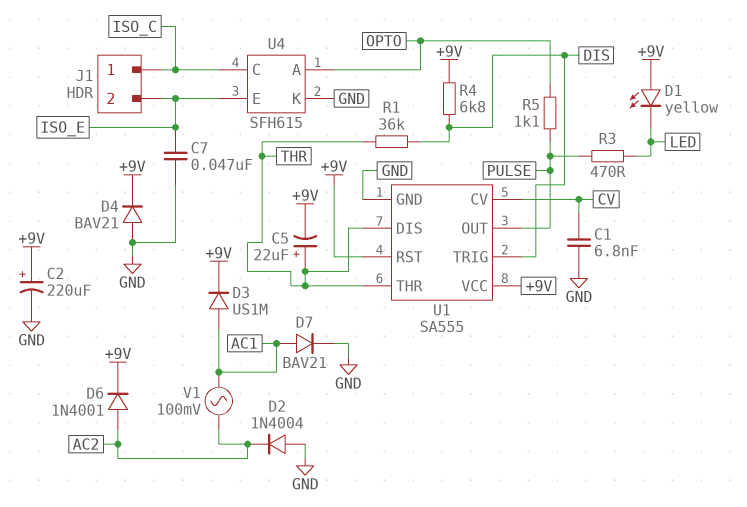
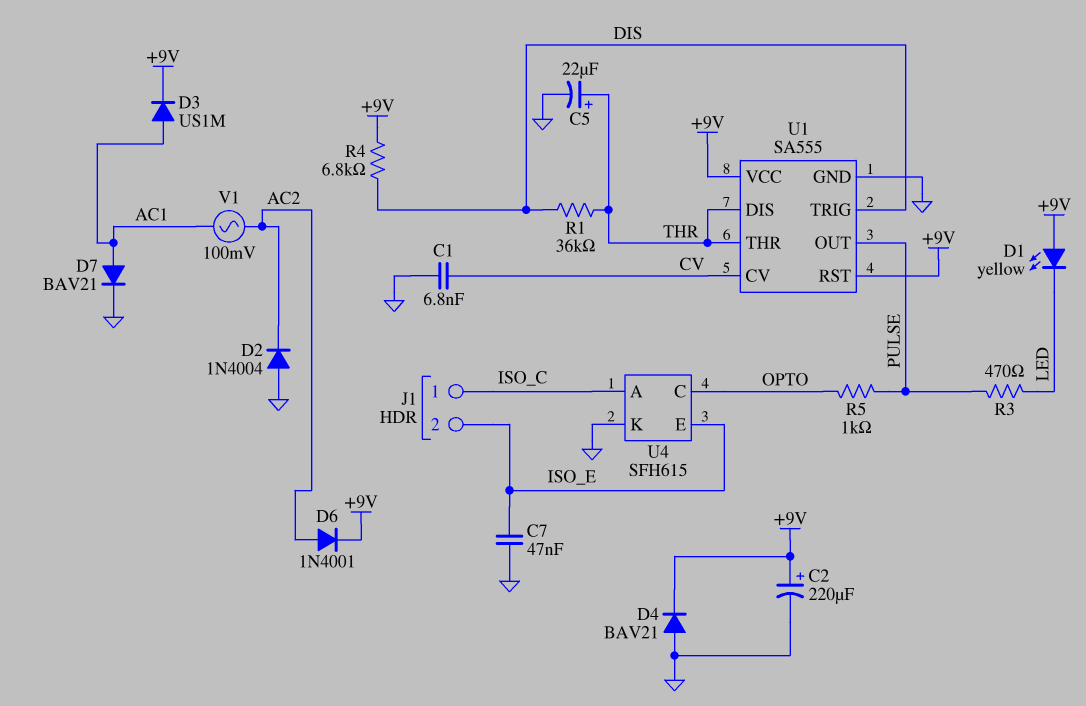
C5: 22uF (plus THR, minus +9V) -> 22uF (plus THR, minus GND)
R5: 1.1k (OPTO, PULSE) -> 1k (OPTO, PULSE)
U4 pin A: OPTO -> ISO_C
U4 pin C: ISO_C -> OPTO

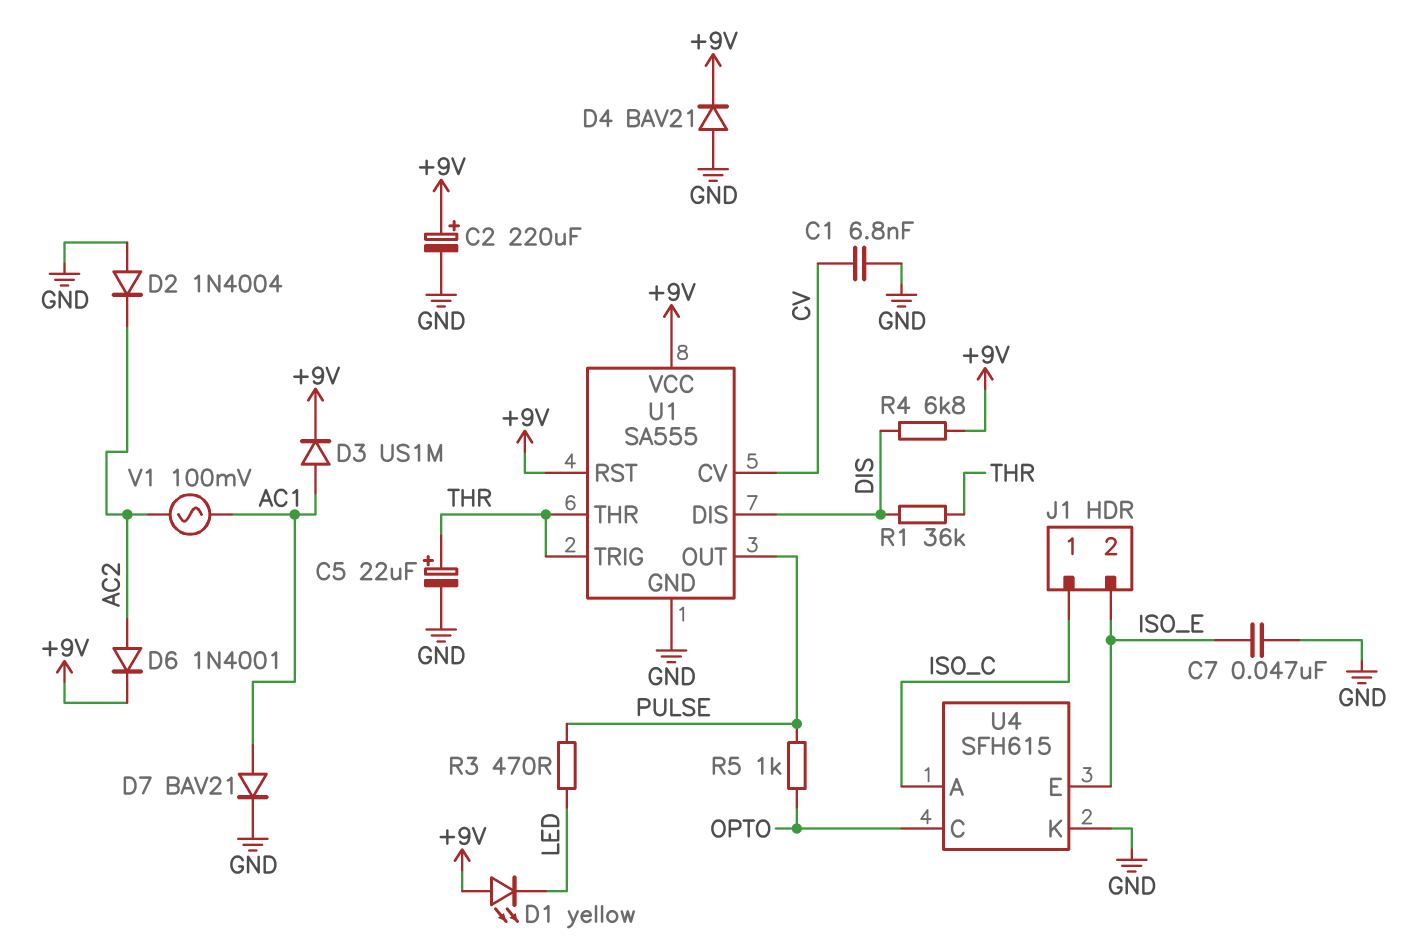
U1 pin DIS: THR -> DIS
U1 pin TRIG: DIS -> THR

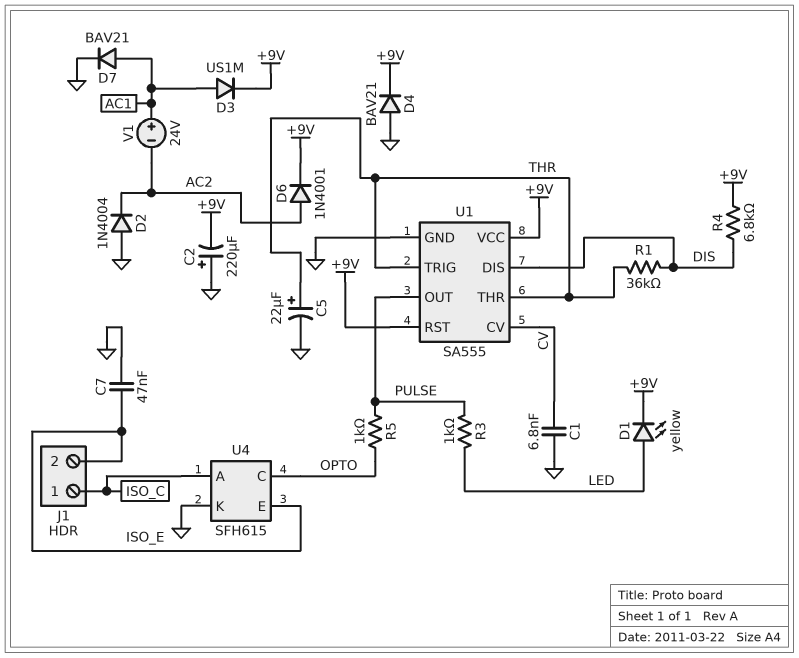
C2: 220uF (plus +9V, minus GND) -> 220uF (plus GND, minus +9V)
D1: LED yellow (A +9V, K LED) -> LED yellow (A LED, K +9V)
R3: 470 (LED, PULSE) -> 1k (LED, PULSE)
V1: AC 100mV (AC1, AC2) -> 24V (plus AC1, minus AC2)

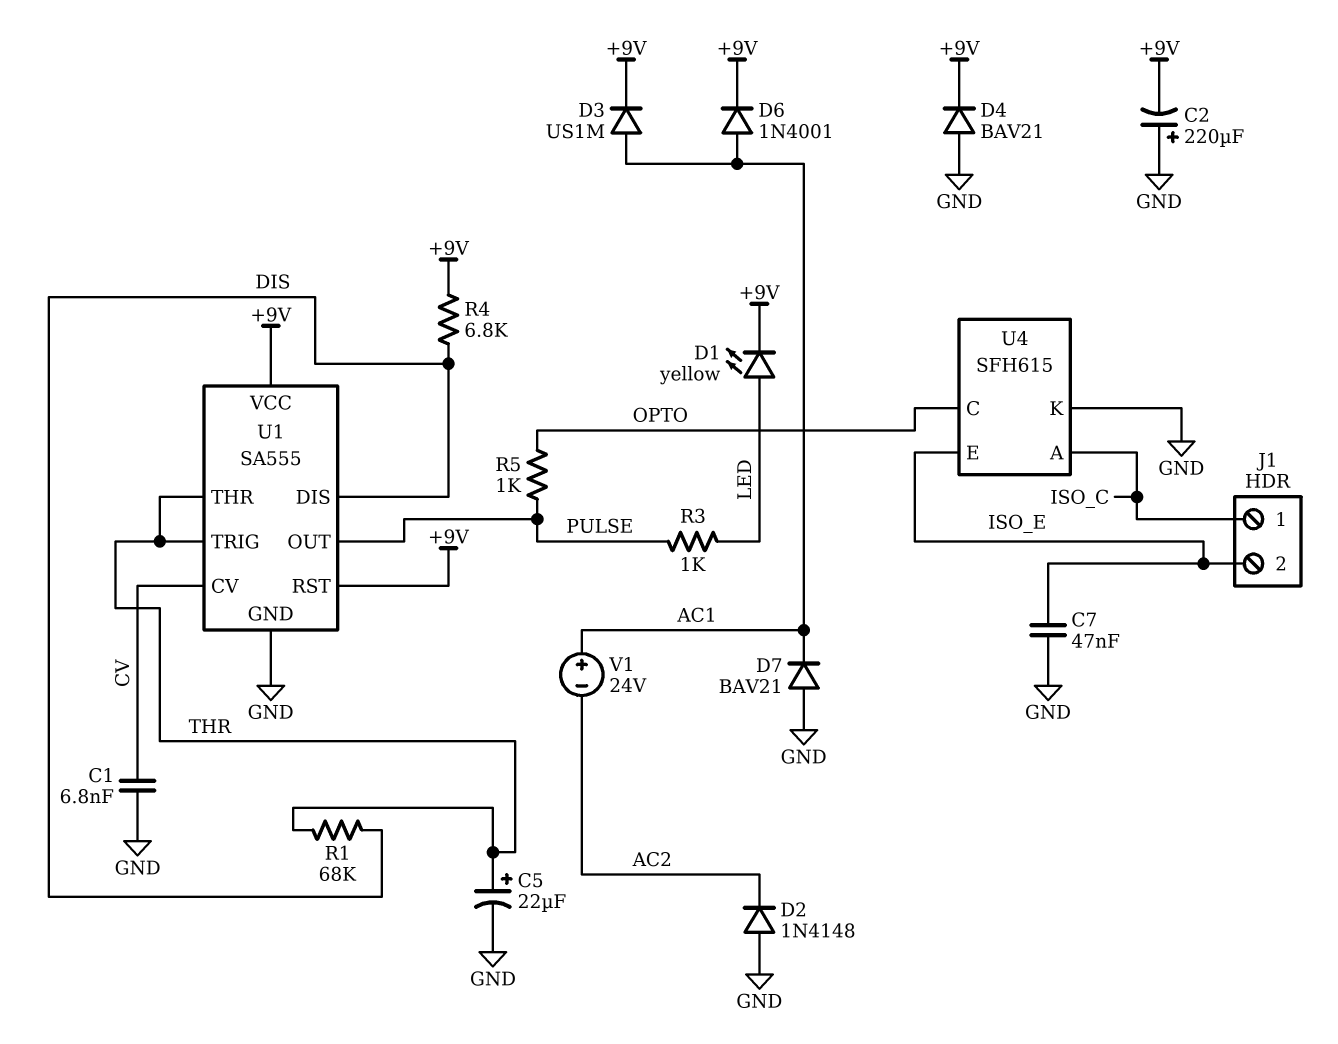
D2: diode 1N4004 (A GND, K AC2) -> diode 1N4148 (A GND, K AC2)
D6: diode 1N4001 (A AC2, K +9V) -> diode 1N4001 (A AC1, K +9V)
D7: diode BAV21 (A AC1, K GND) -> diode BAV21 (A GND, K AC1)
R1: 36k (DIS, THR) -> 68k (DIS, THR)

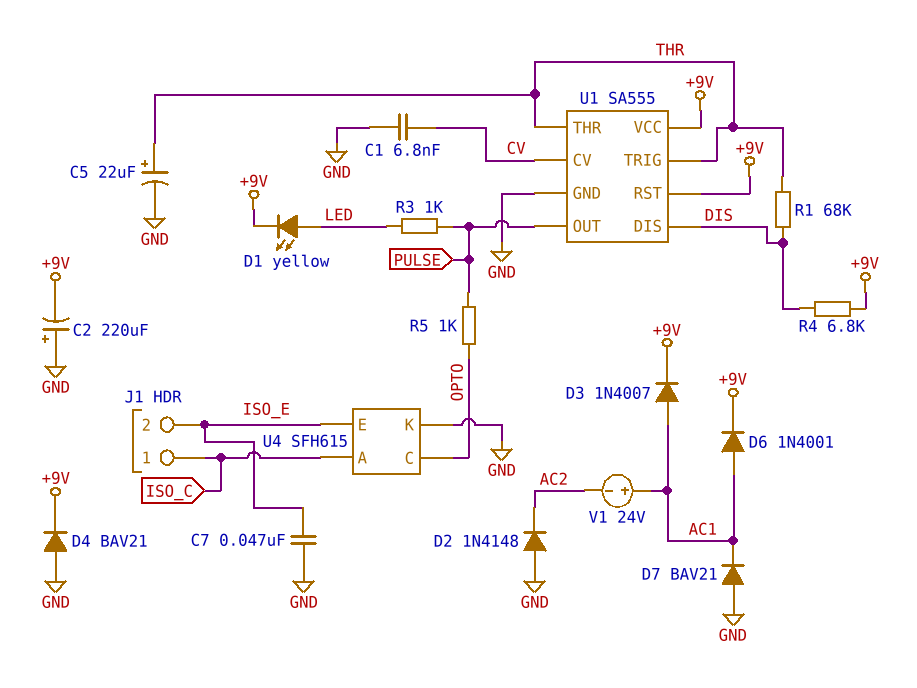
D3: diode US1M (A AC1, K +9V) -> diode 1N4007 (A AC1, K +9V)

